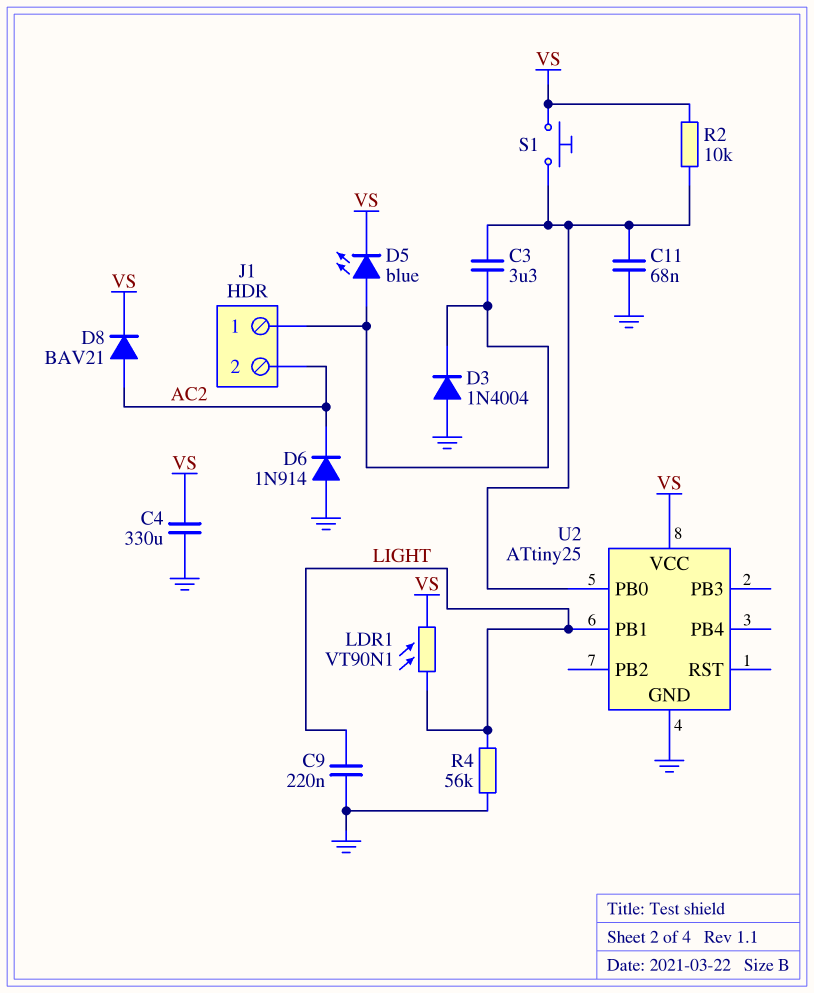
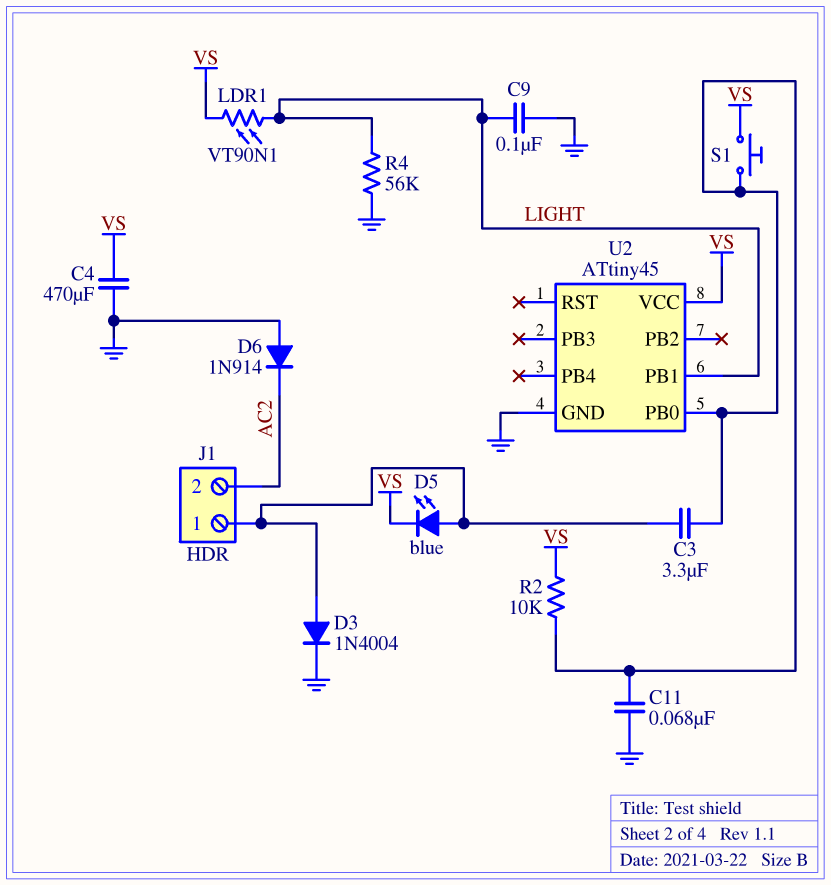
C4: 330uF (GND, VS) -> 470uF (GND, VS)
C9: 220nF (GND, LIGHT) -> 100nF (GND, LIGHT)
D3: diode 1N4004 (A GND, K J1/1) -> diode 1N4004 (A J1/1, K GND)
D8: diode BAV21 (A AC2, K VS) -> none
U2: ATtiny25 -> ATtiny45

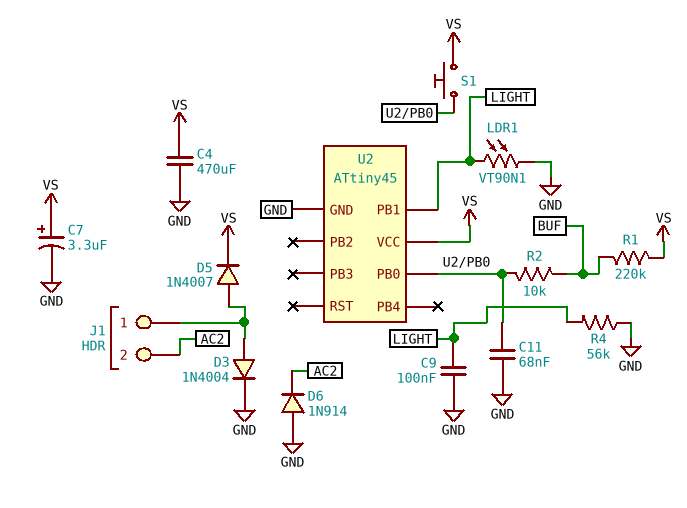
C3: 3.3uF (J1/1, U2/PB0) -> none
C7: none -> 3.3uF (plus VS, minus GND)
D5: LED blue (A J1/1, K VS) -> diode 1N4007 (A J1/1, K VS)
LDR1: VT90N1 (LIGHT, VS) -> VT90N1 (GND, LIGHT)
R1: none -> 220k (BUF, VS)
R2: 10k (U2/PB0, VS) -> 10k (BUF, U2/PB0)

